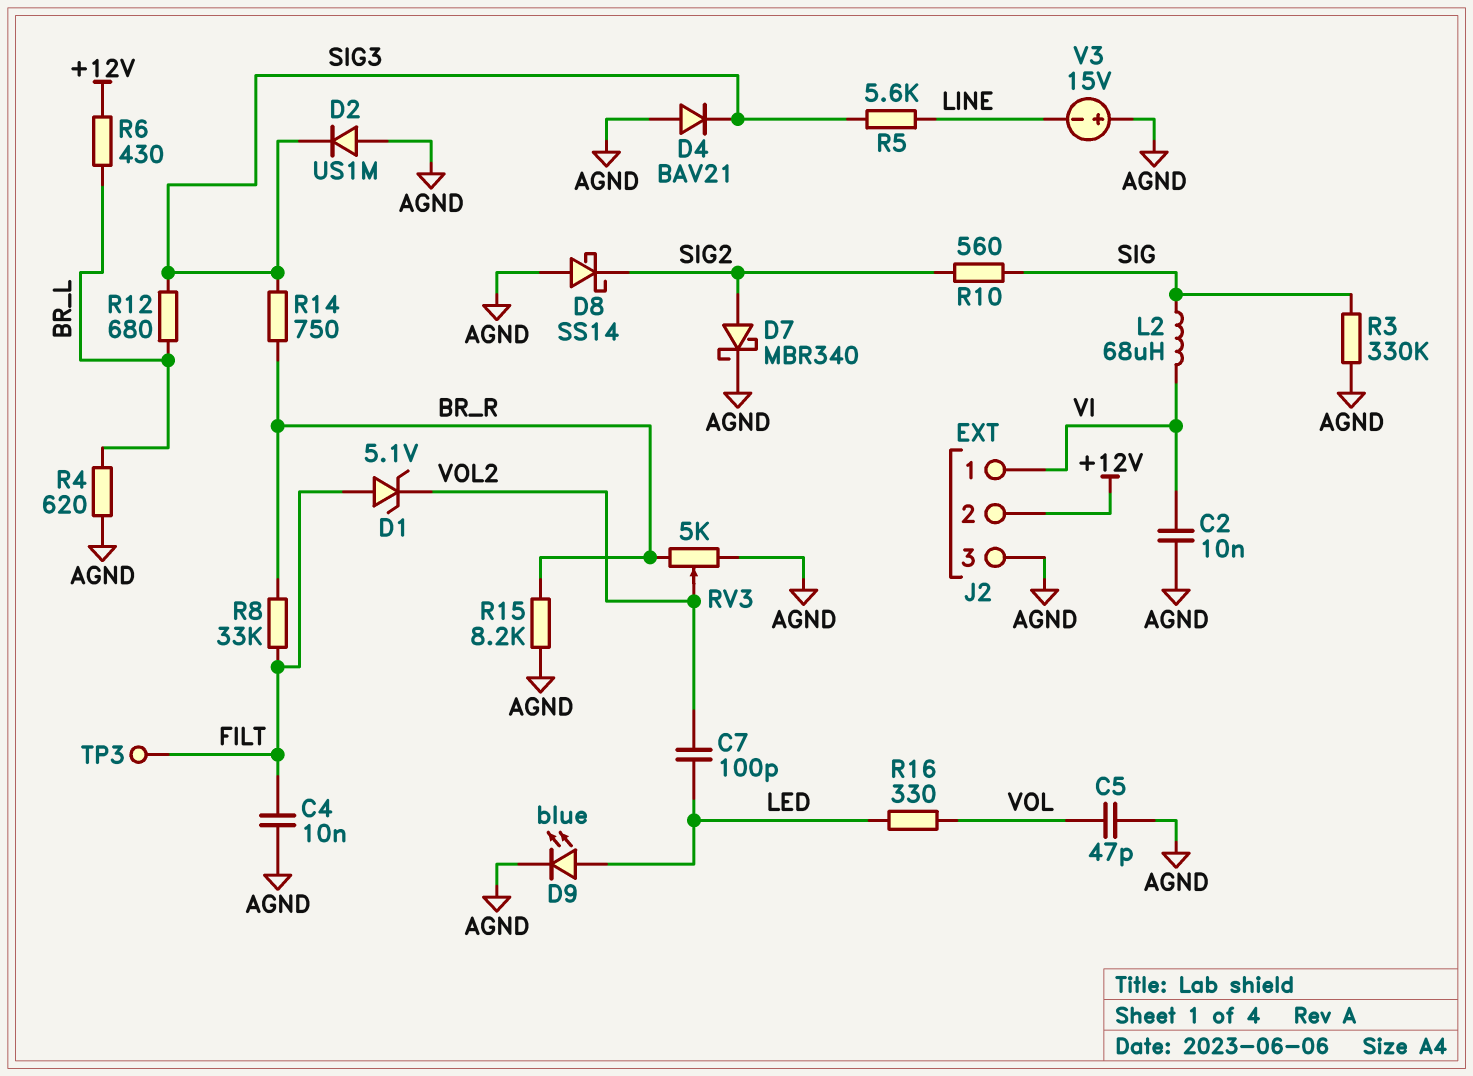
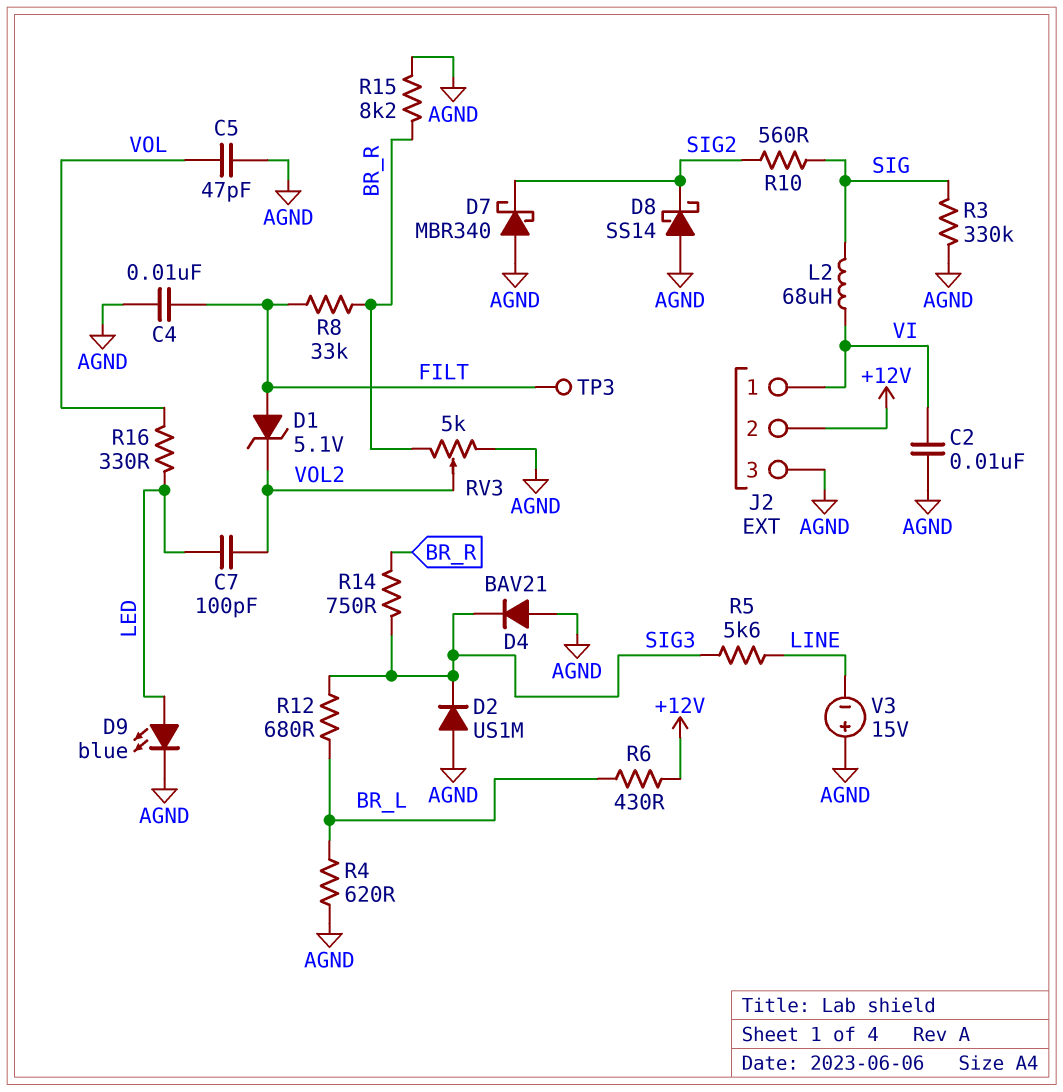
D7: schottky MBR340 (A SIG2, K AGND) -> schottky MBR340 (A AGND, K SIG2)

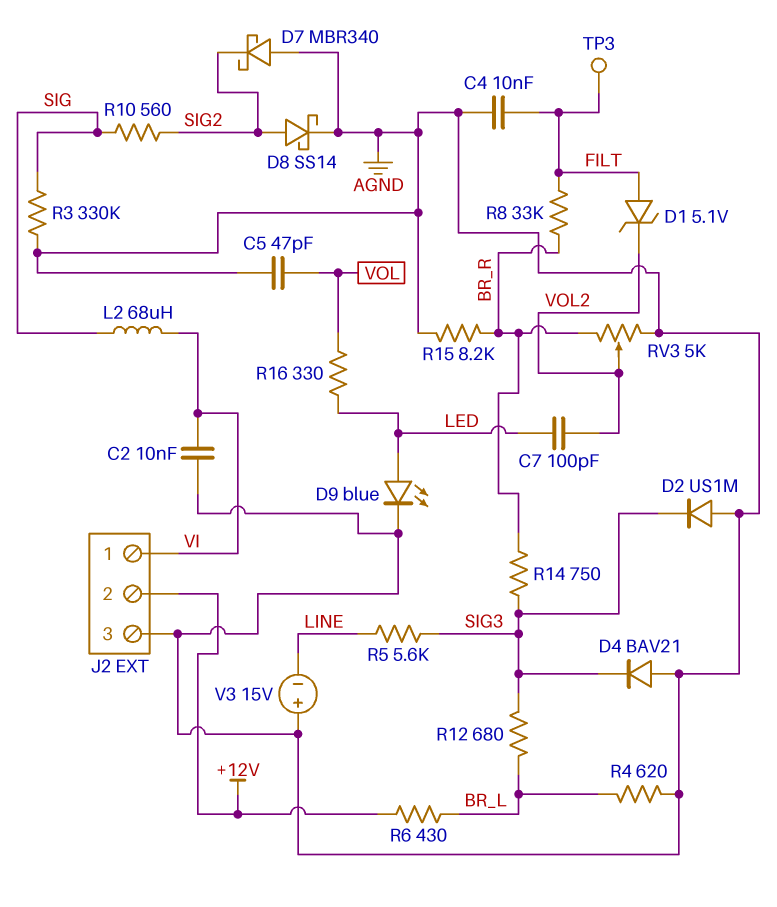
D8: schottky SS14 (A AGND, K SIG2) -> schottky SS14 (A SIG2, K AGND)

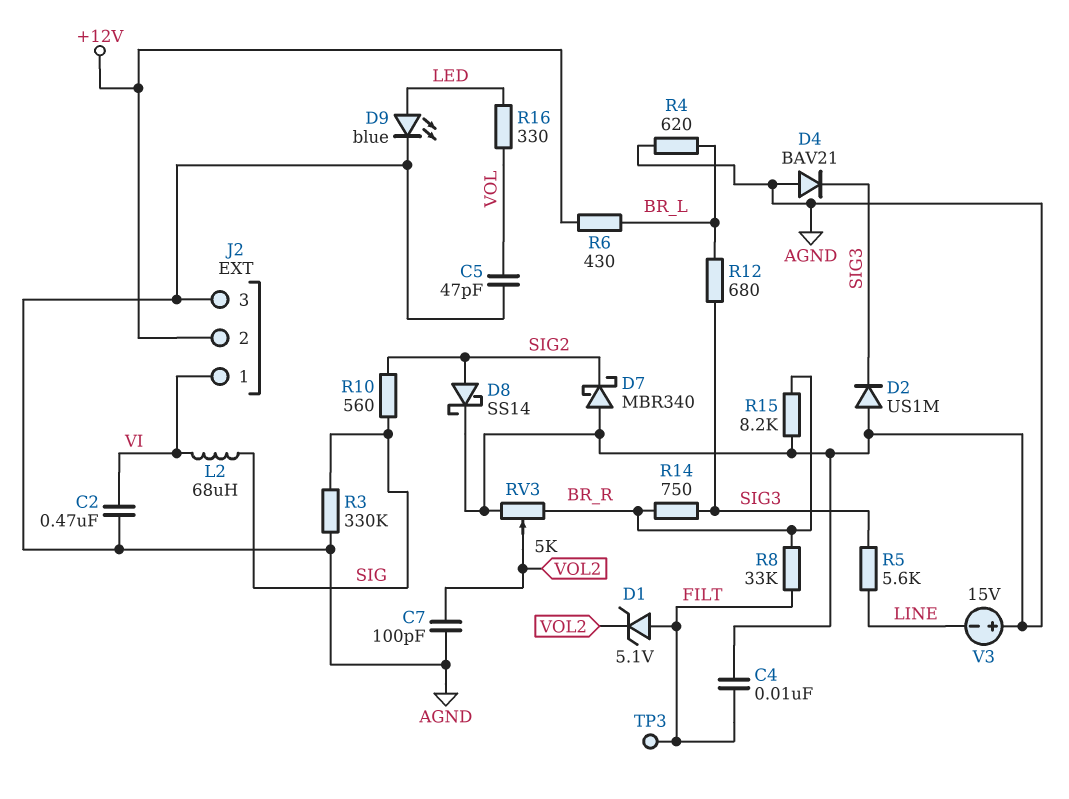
C2: 10nF (AGND, VI) -> 470nF (AGND, VI)
C7: 100pF (LED, VOL2) -> 100pF (AGND, VOL2)

